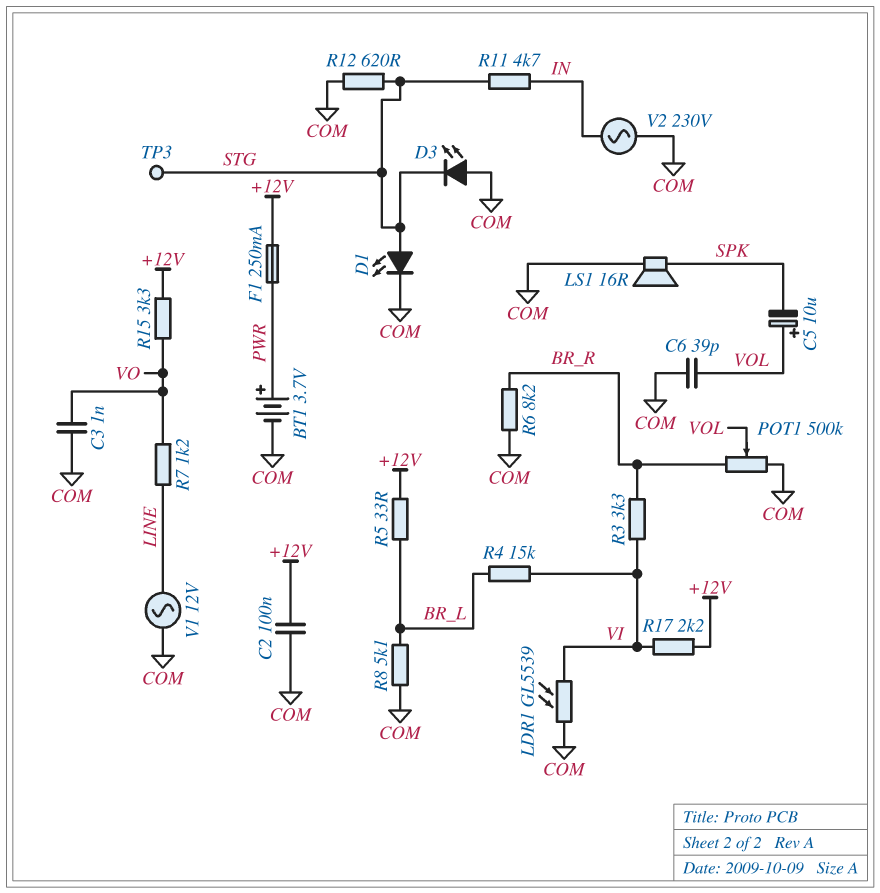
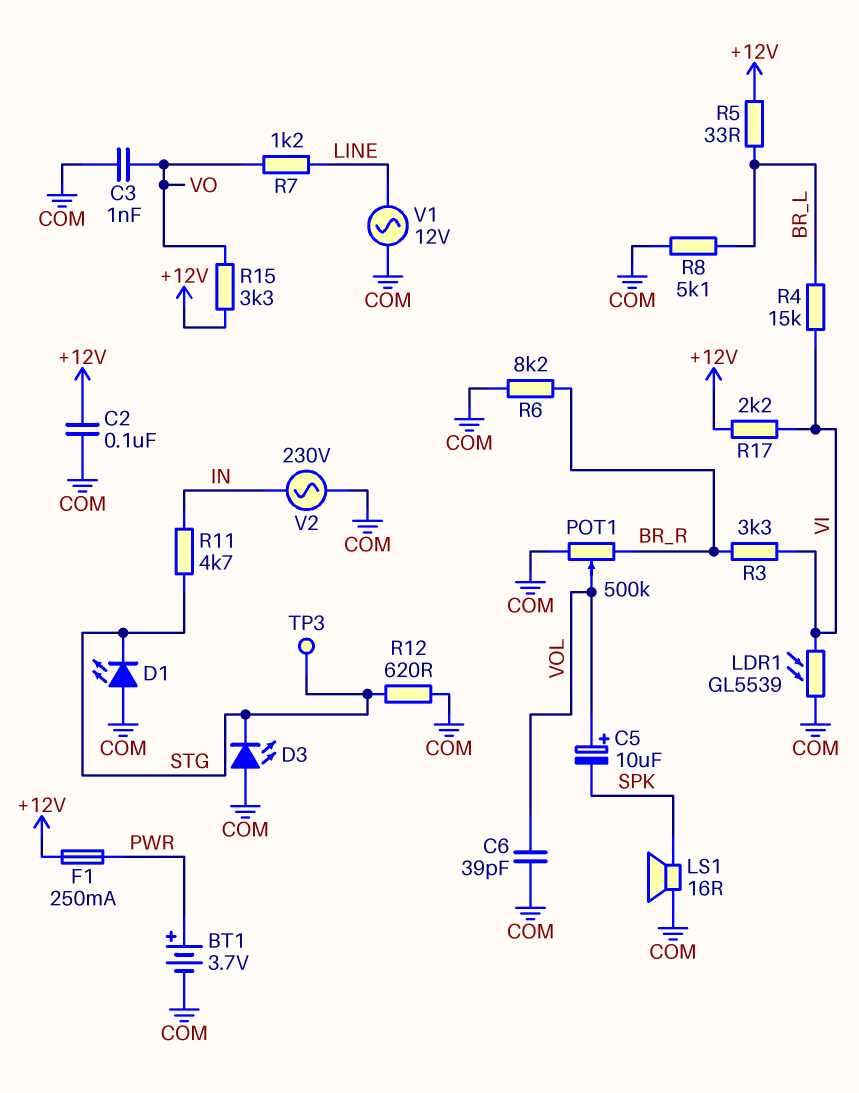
D1: LED (A STG, K COM) -> LED (A COM, K STG)

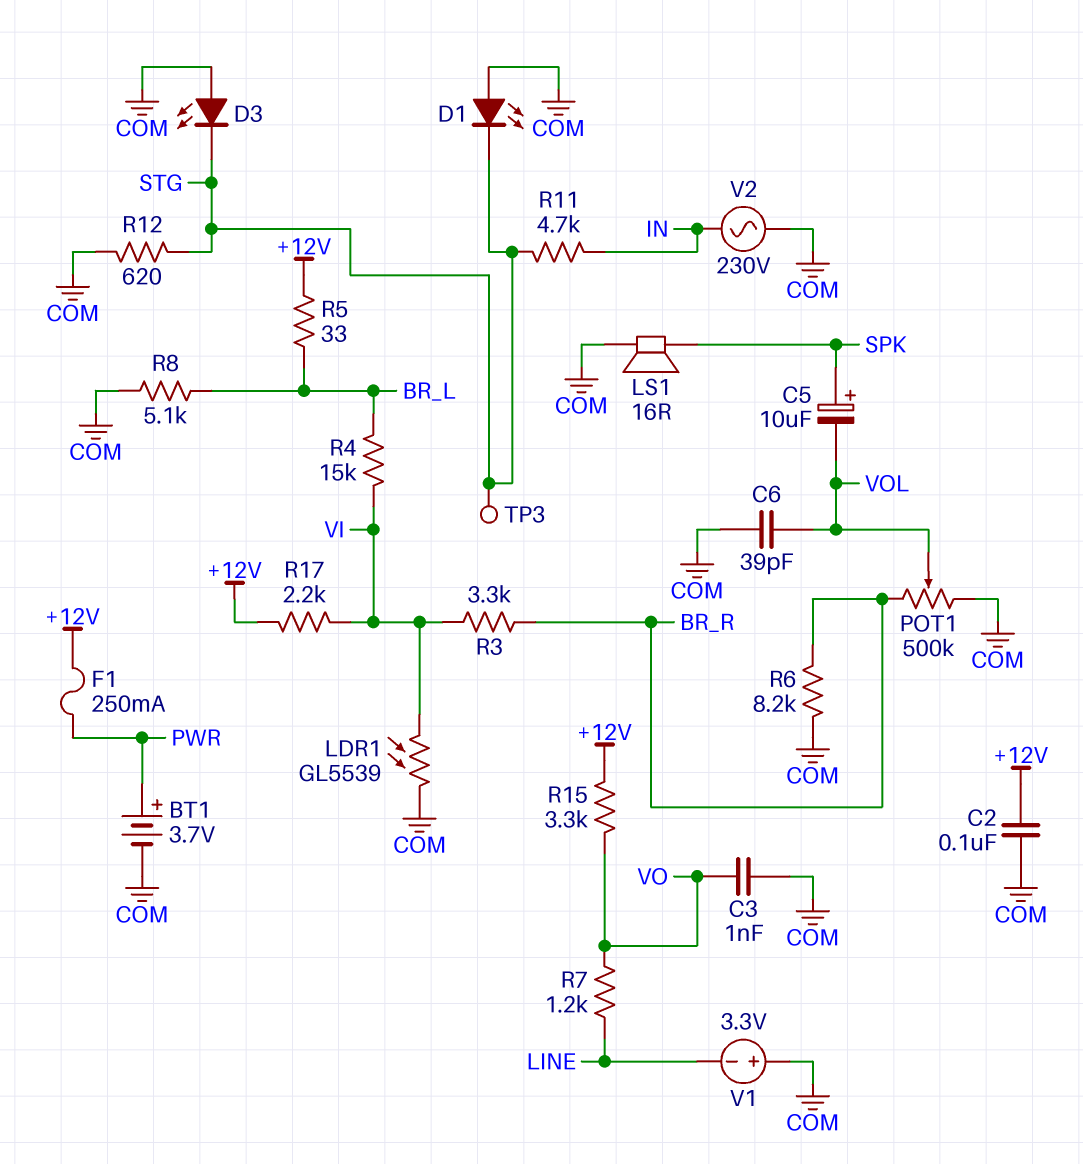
C5: 10uF (plus VOL, minus SPK) -> 10uF (plus SPK, minus VOL)
V1: AC 12V (COM, LINE) -> 3.3V (plus COM, minus LINE)

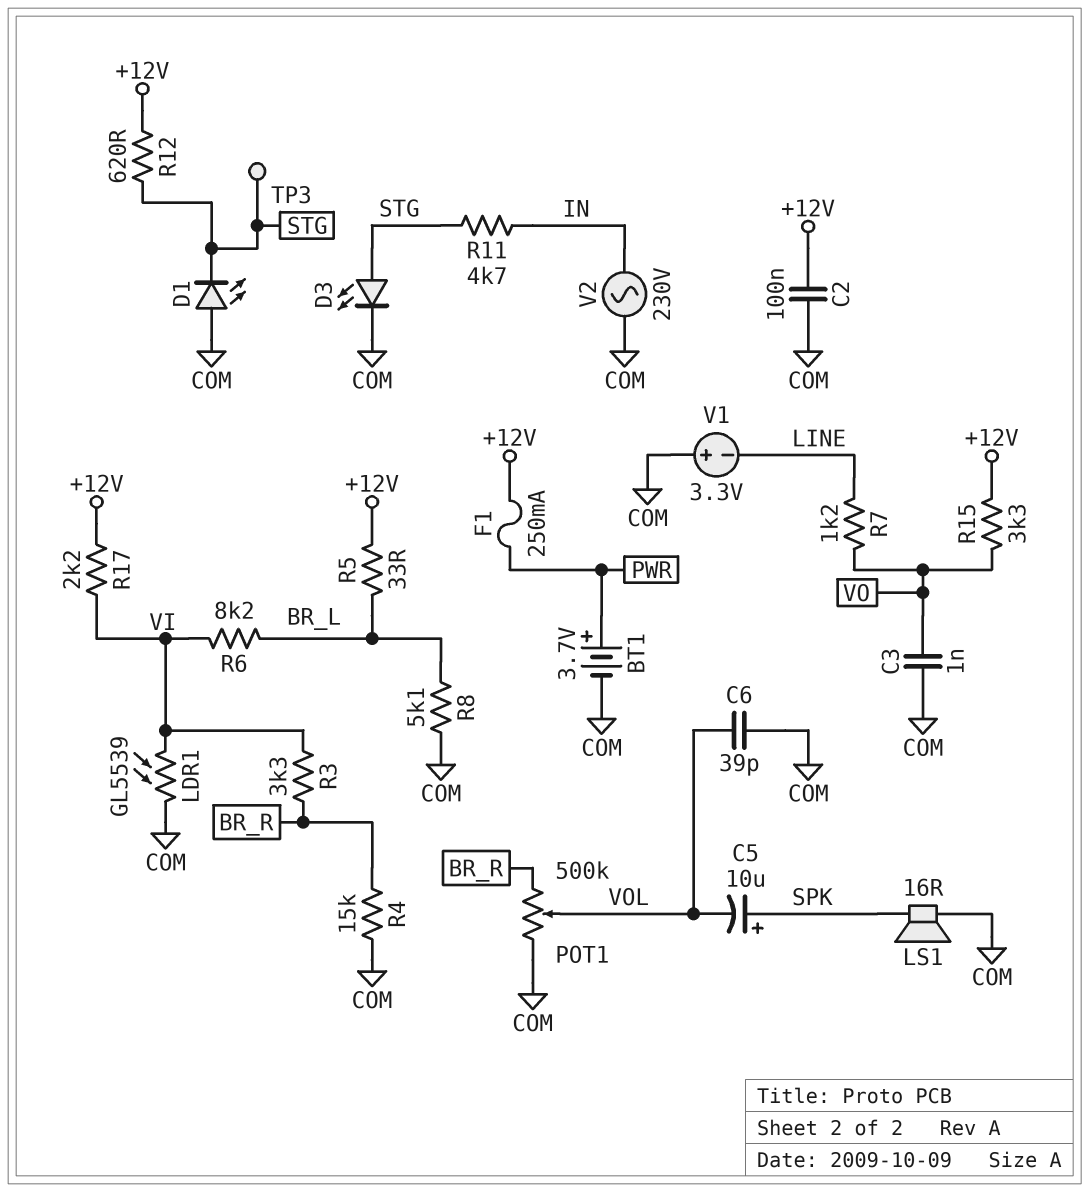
D3: LED (A COM, K STG) -> LED (A STG, K COM)
R4: 15k (BR_L, VI) -> 15k (BR_R, COM)
R6: 8.2k (BR_R, COM) -> 8.2k (BR_L, VI)
R12: 620 (COM, STG) -> 620 (+12V, STG)

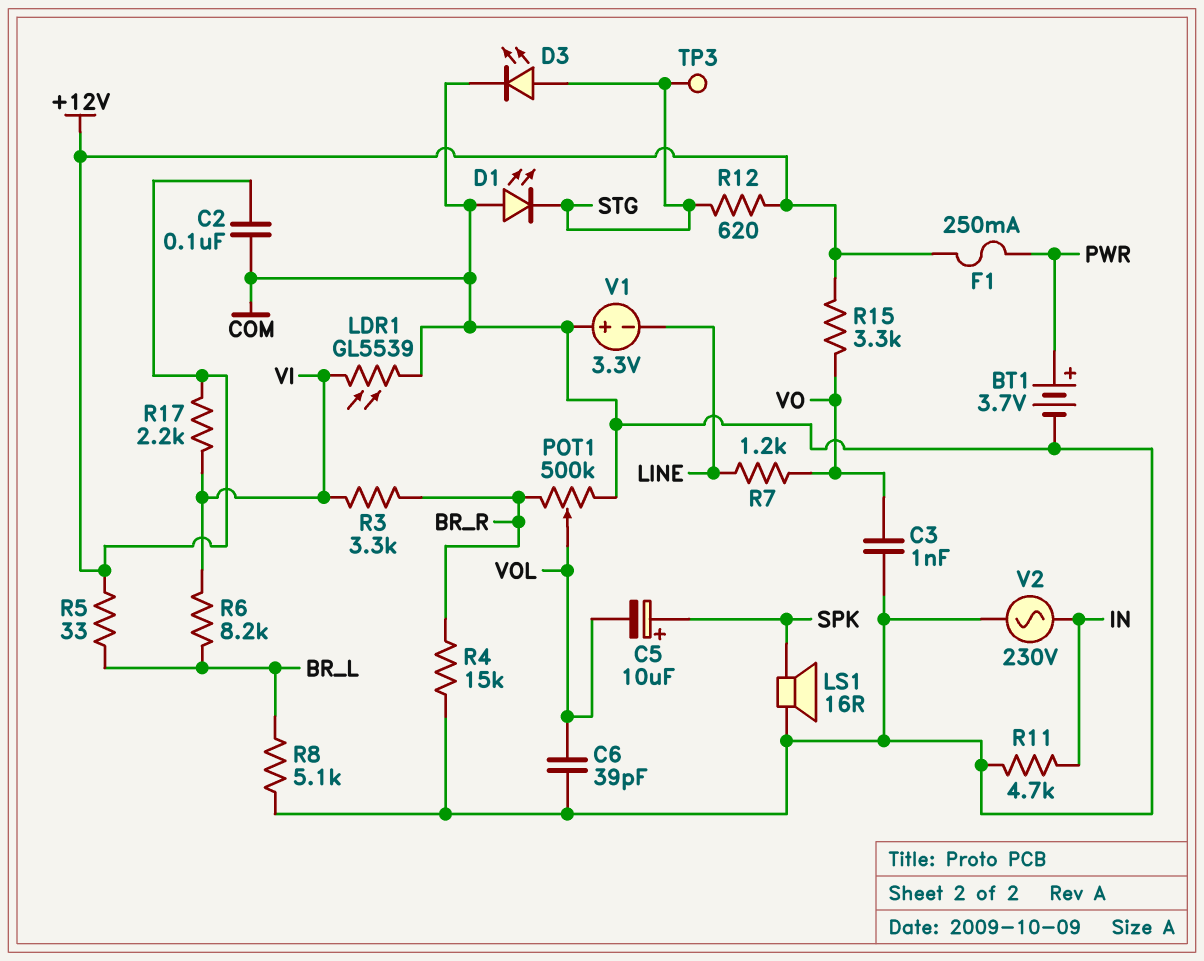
R11: 4.7k (IN, STG) -> 4.7k (COM, IN)

